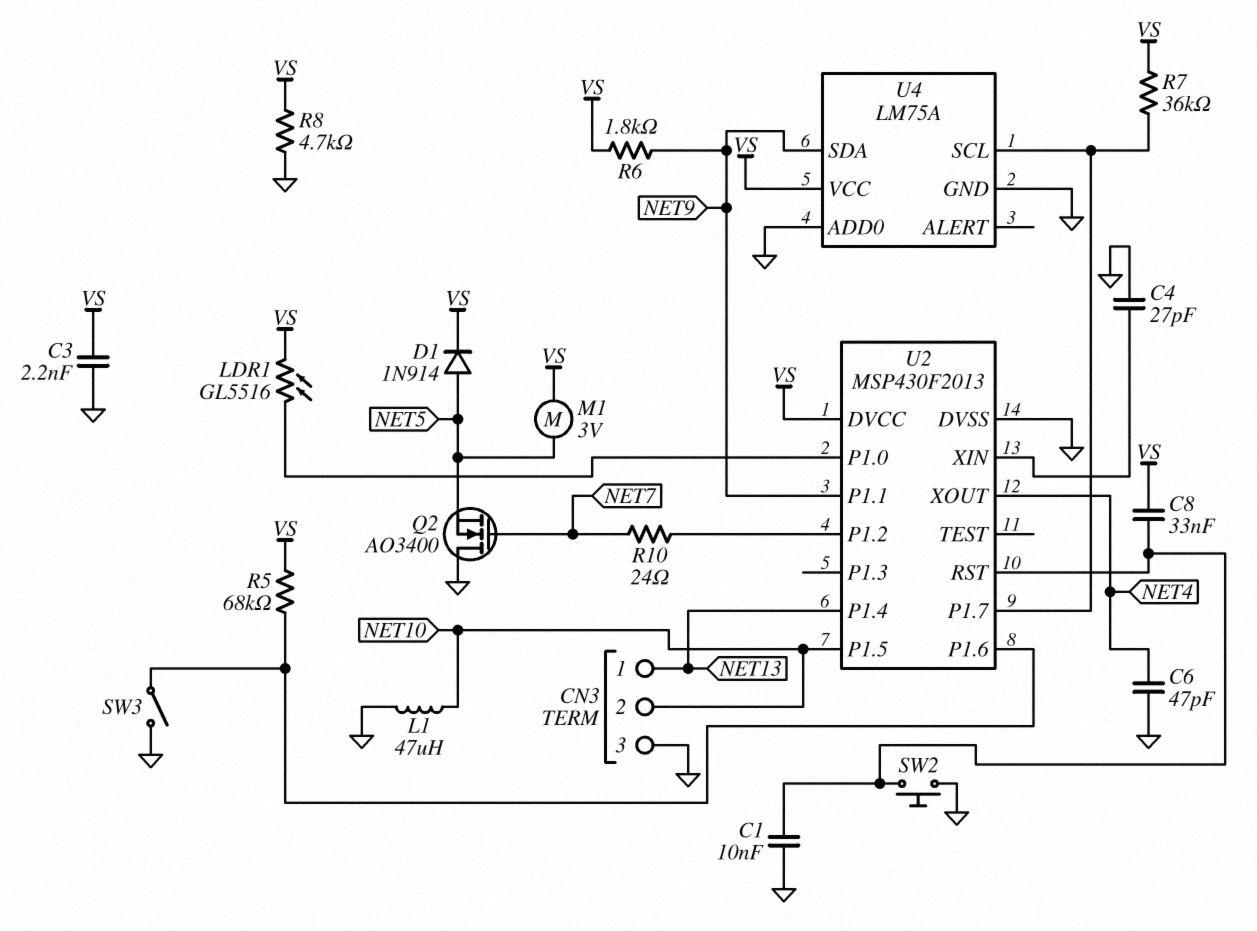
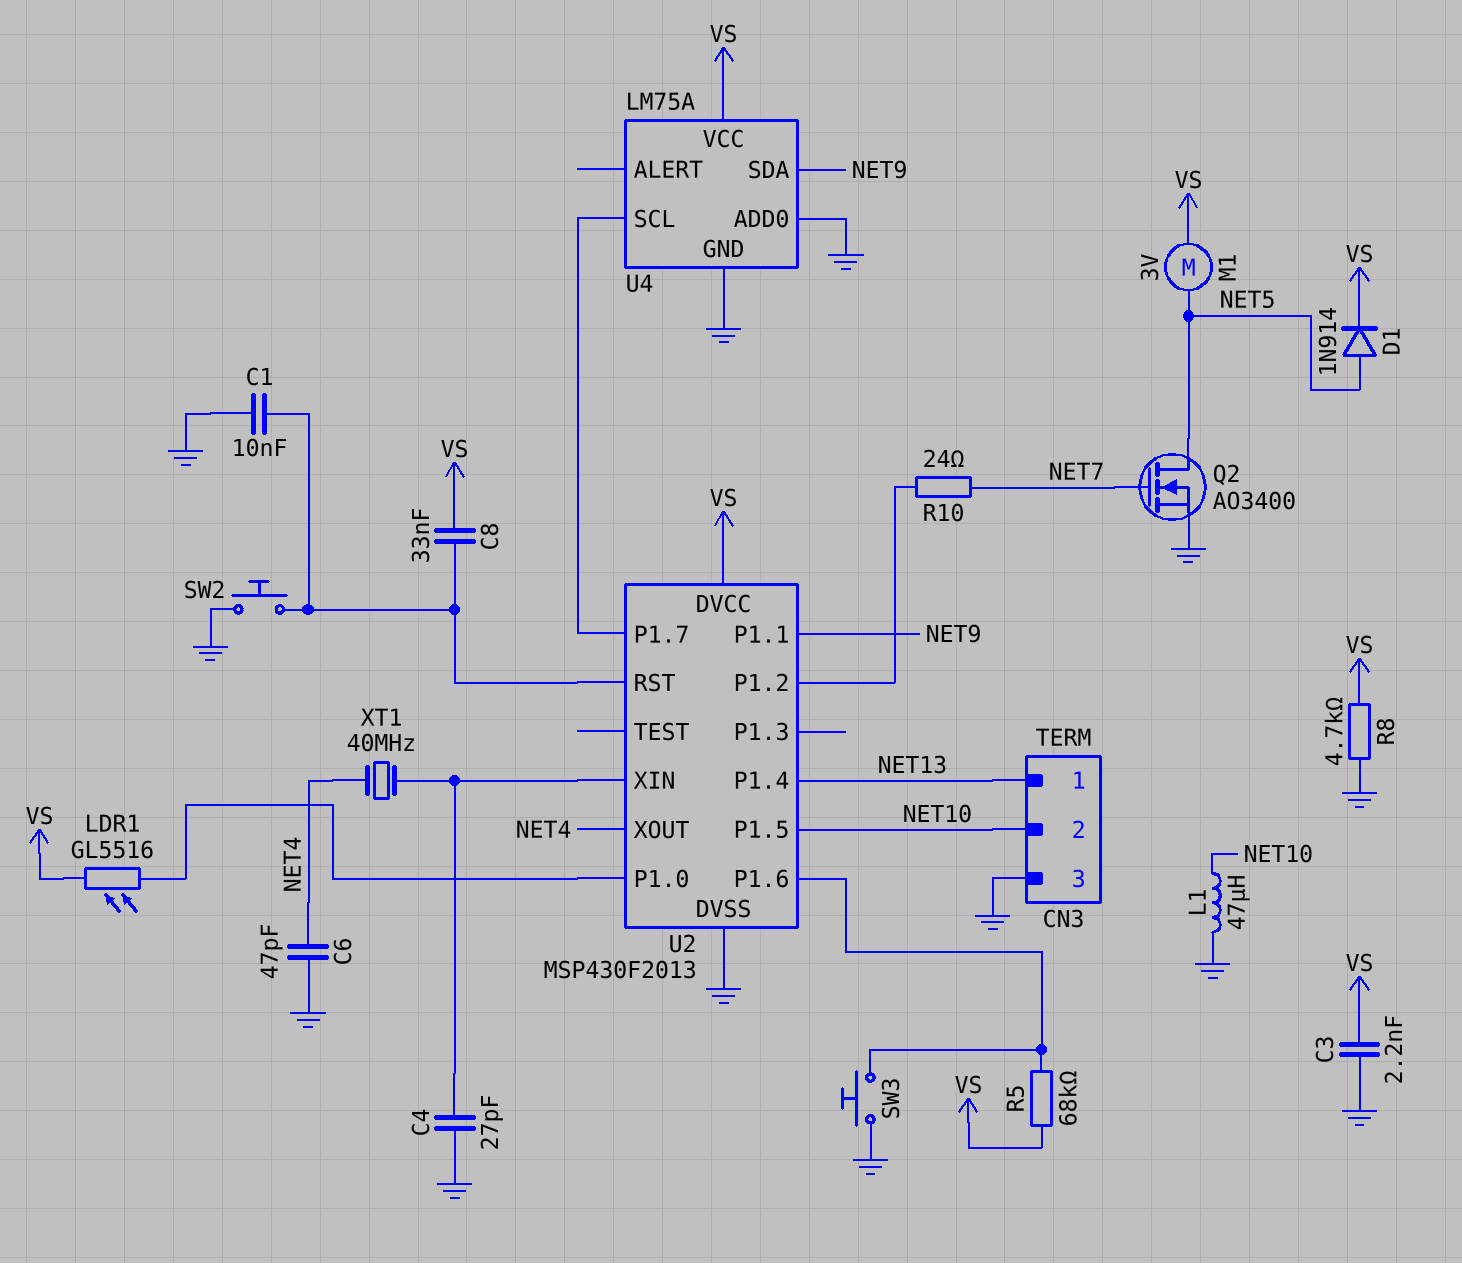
Q2: NMOS AO3400 (G NET7, D GND, S NET5) -> NMOS AO3400 (G NET7, D NET5, S GND)
R6: 1.8k (NET9, VS) -> none
R7: 36k (U2/P1.7, VS) -> none
SW3: switch (GND, U2/P1.6) -> button (GND, U2/P1.6)
XT1: none -> 40MHz (NET4, U2/XIN)

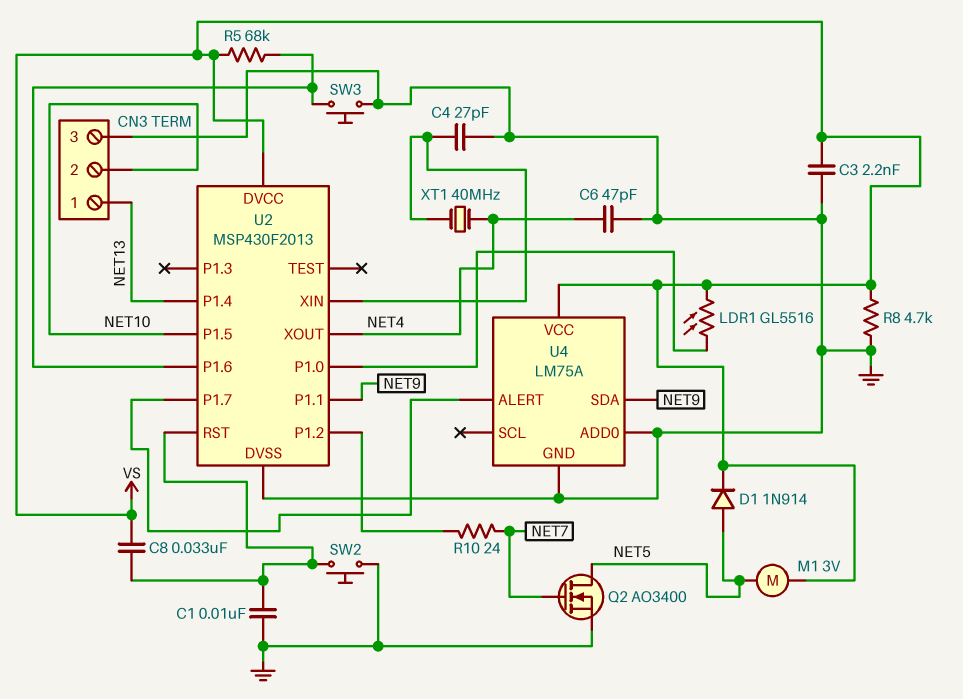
L1: 47uH (GND, NET10) -> none
U4 pin ALERT: none -> U2/P1.7
U4 pin SCL: U2/P1.7 -> none

